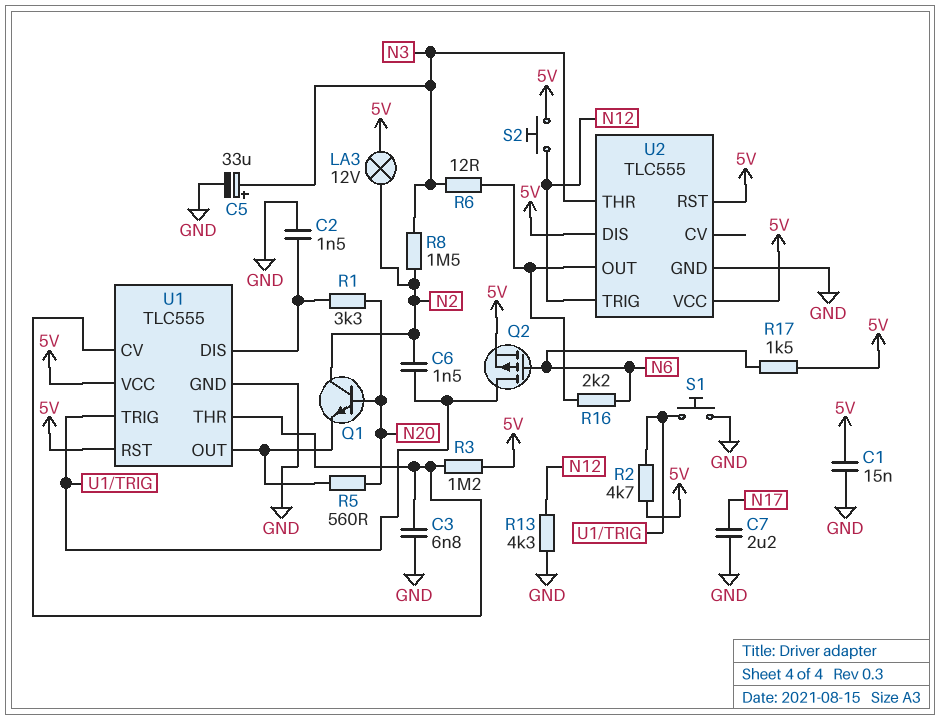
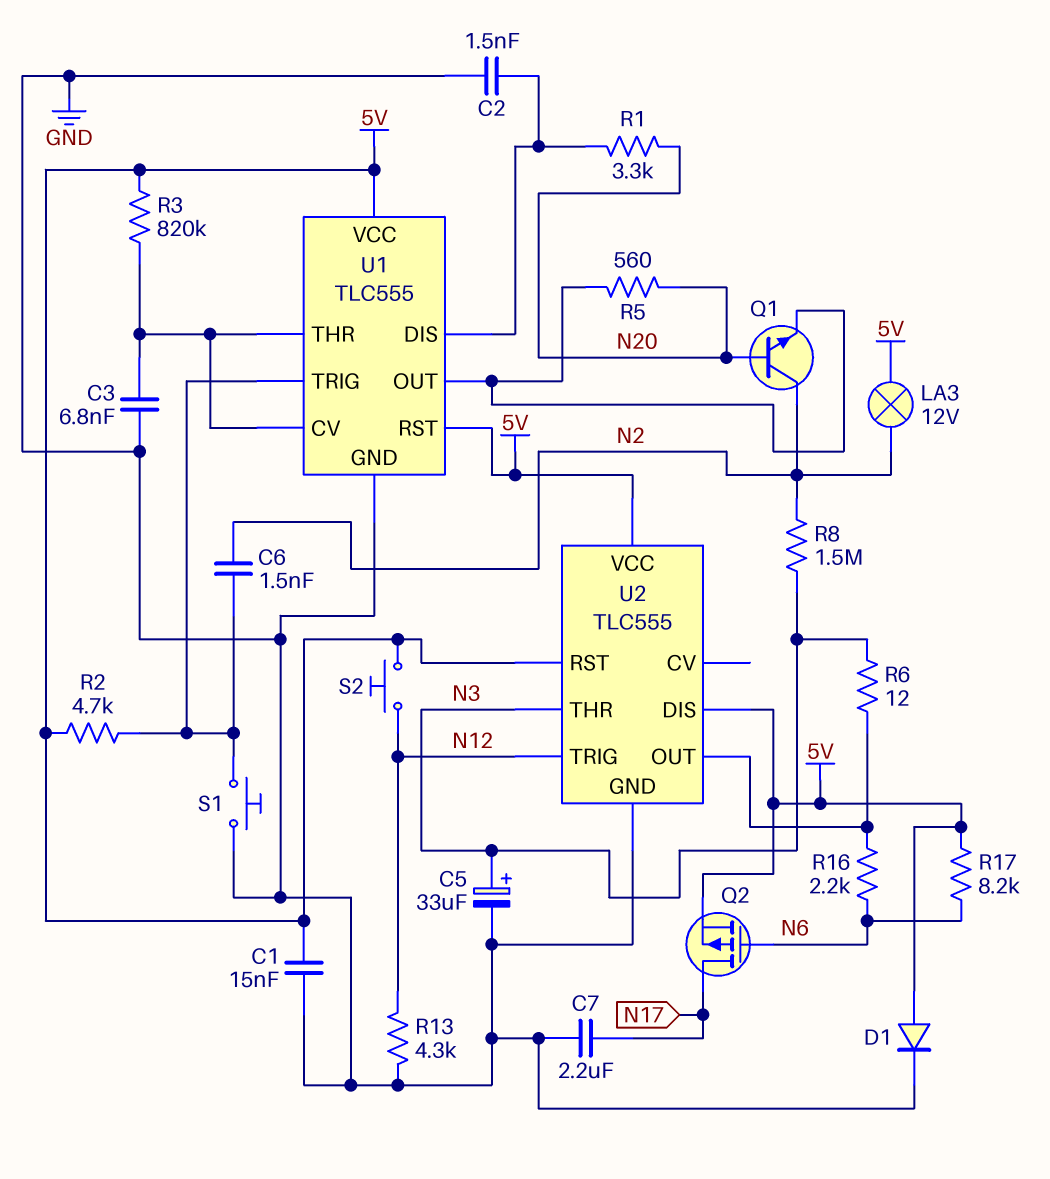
D1: none -> diode (A 5V, K GND)
Q2: PMOS (G N6, D U1/TRIG, S 5V) -> PMOS (G N6, D N17, S 5V)
R3: 1.2M (5V, U1/CV) -> 820k (5V, U1/CV)
R17: 1.5k (5V, N6) -> 8.2k (5V, N6)

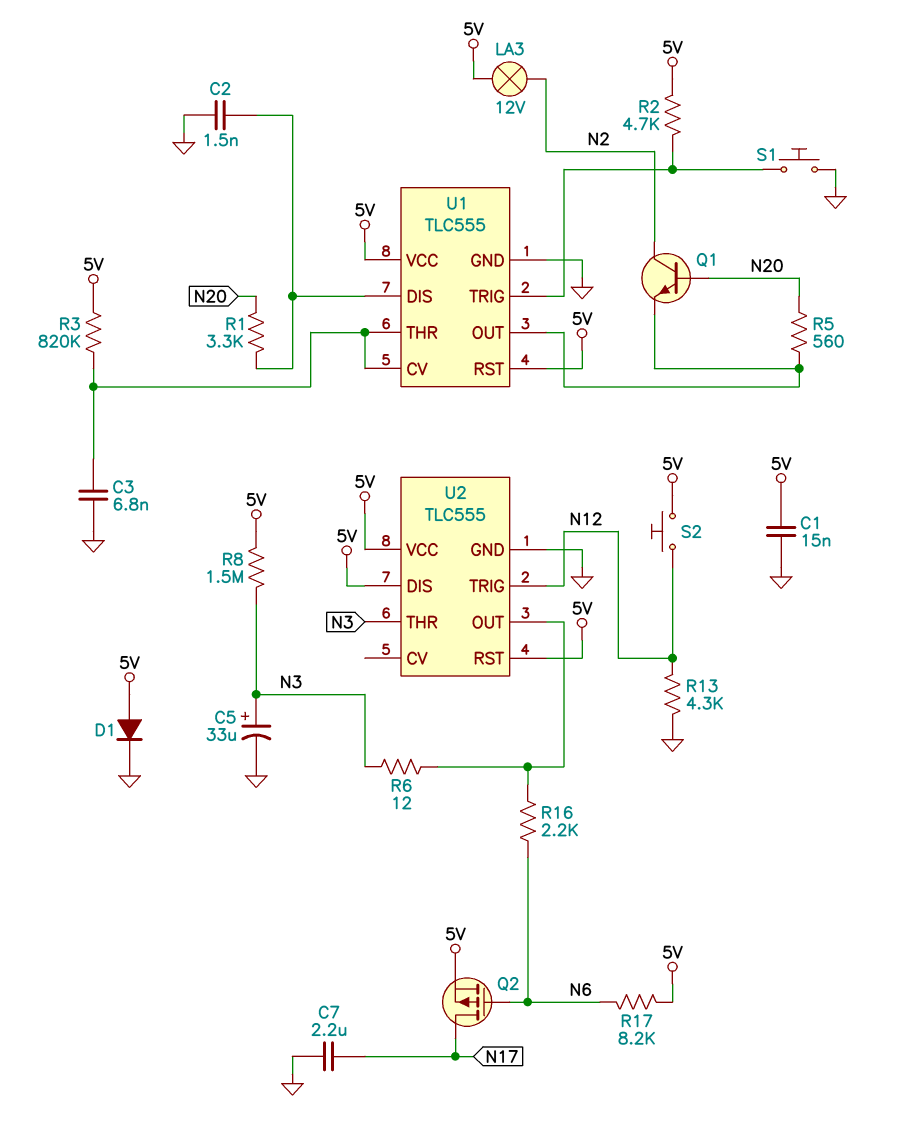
C6: 1.5nF (N2, U1/TRIG) -> none
R8: 1.5M (N2, N3) -> 1.5M (5V, N3)

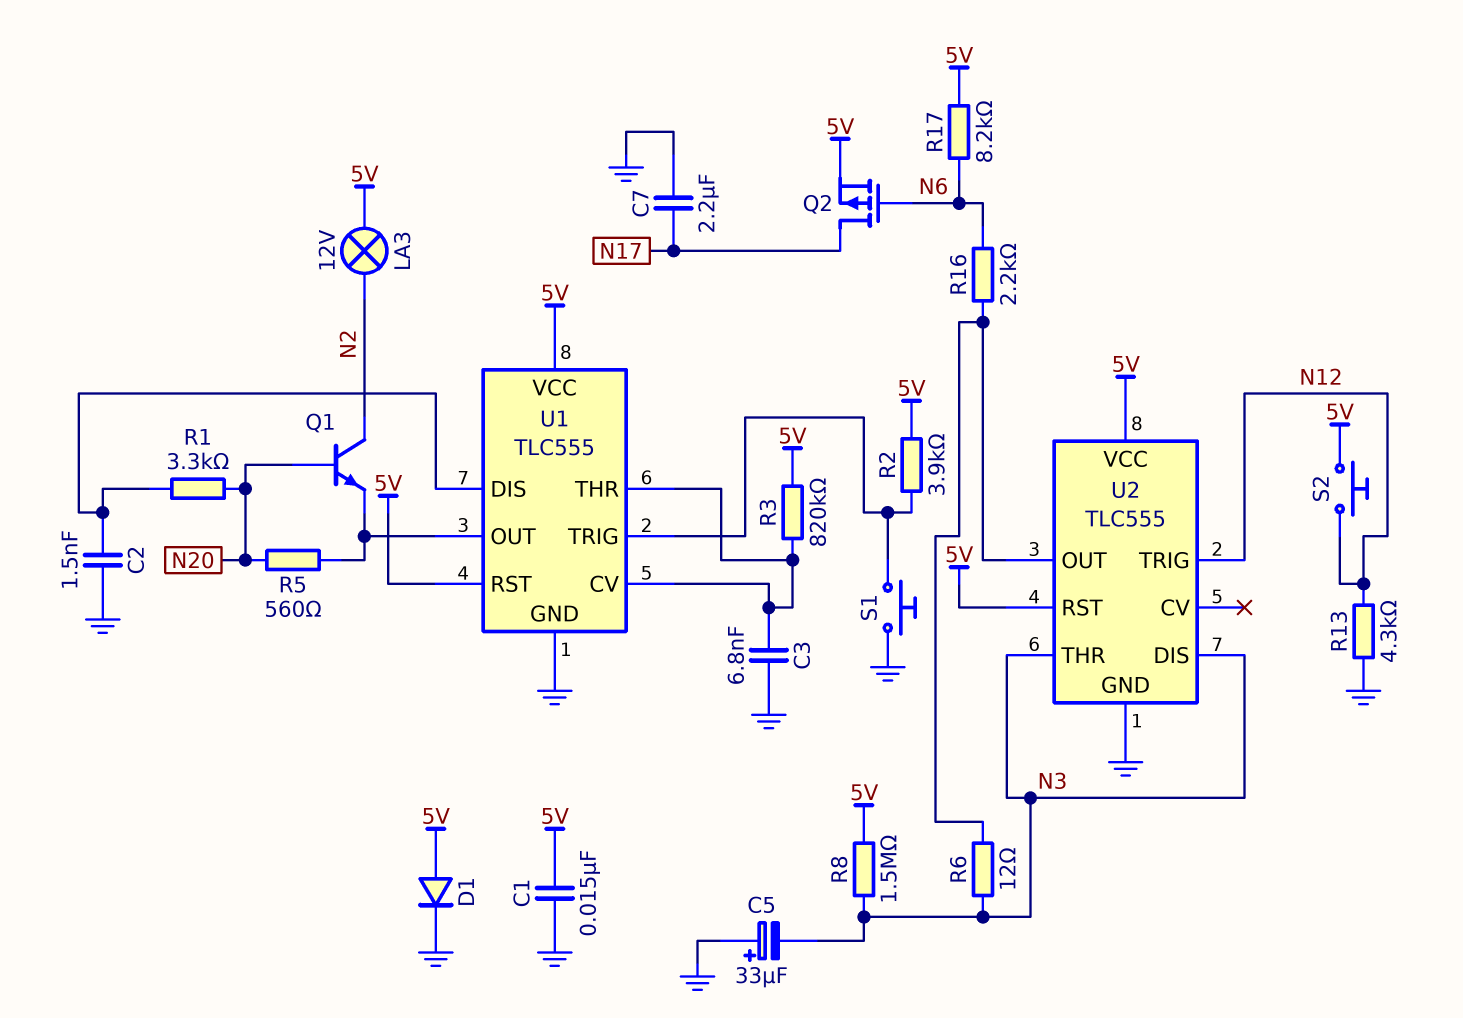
C5: 33uF (plus N3, minus GND) -> 33uF (plus GND, minus N3)
R2: 4.7k (5V, U1/TRIG) -> 3.9k (5V, U1/TRIG)
U2 pin DIS: 5V -> N3

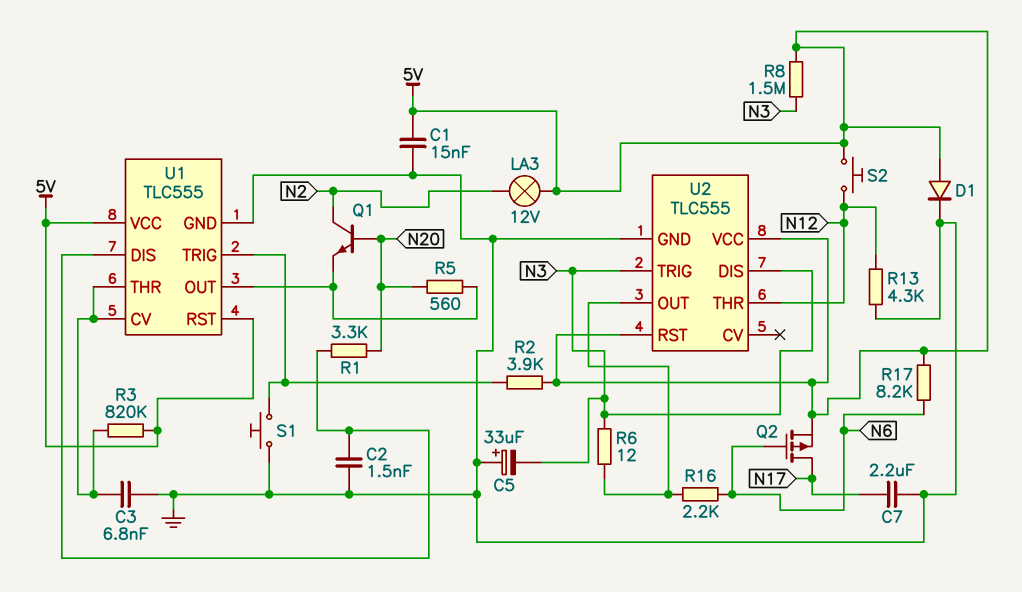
U2 pin THR: N3 -> N12
U2 pin TRIG: N12 -> N3

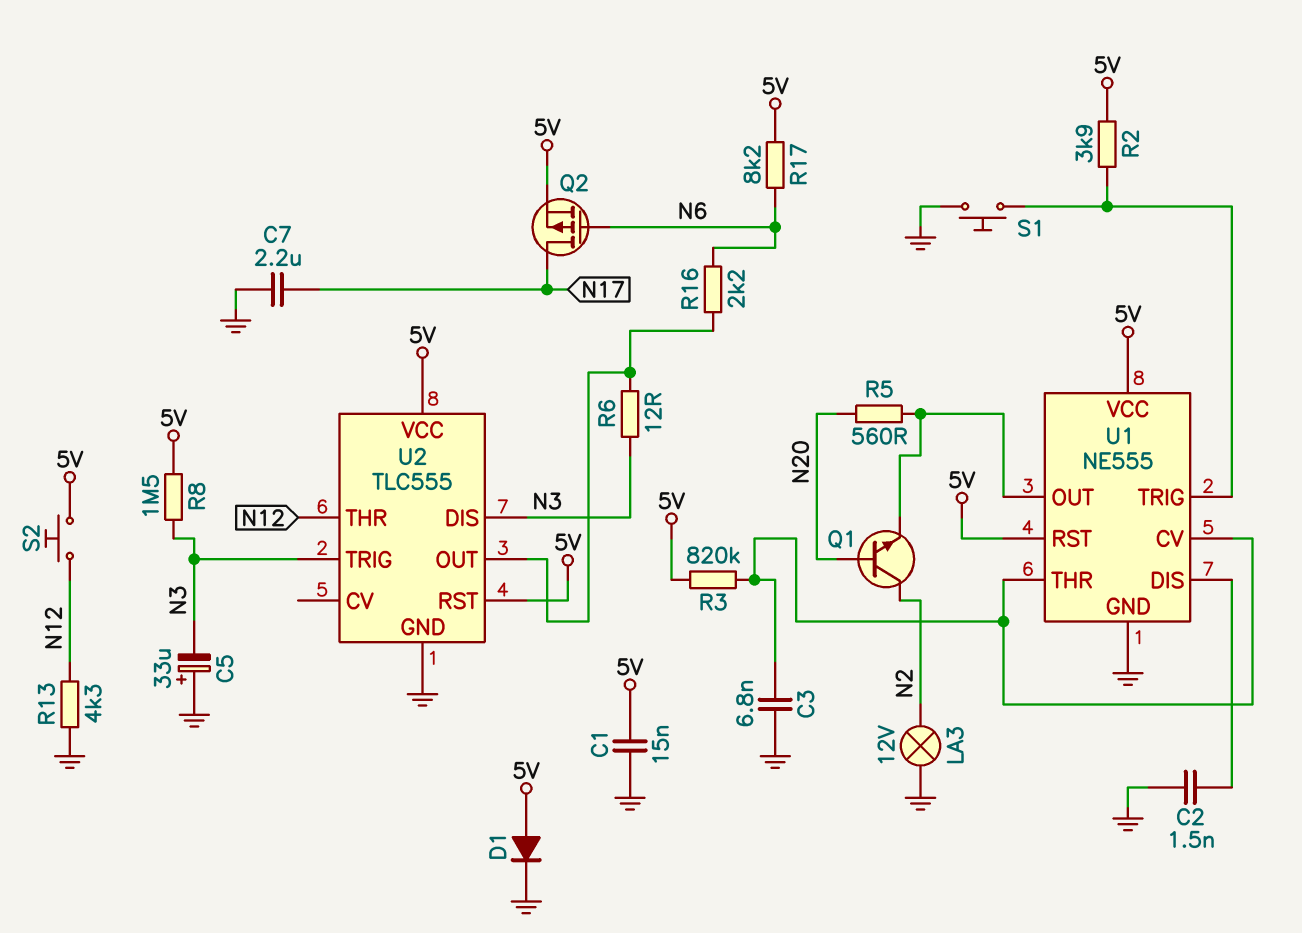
LA3: lamp 12V (5V, N2) -> lamp 12V (GND, N2)
R1: 3.3k (N20, U1/DIS) -> none
U1: TLC555 -> NE555

